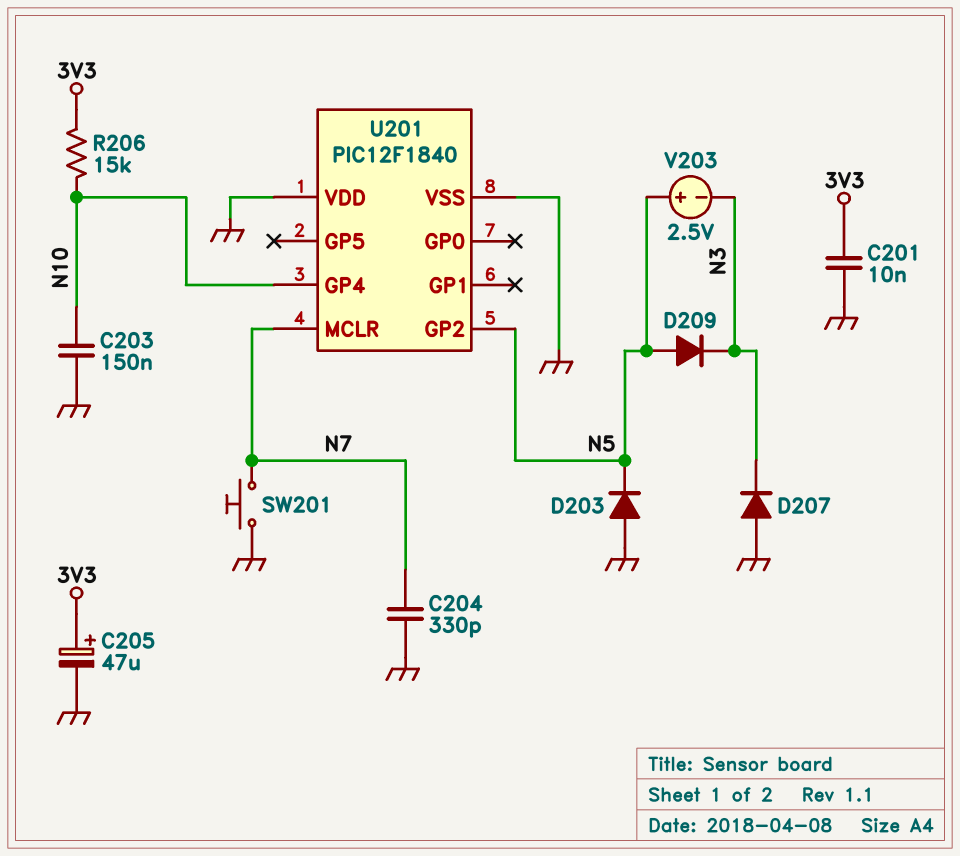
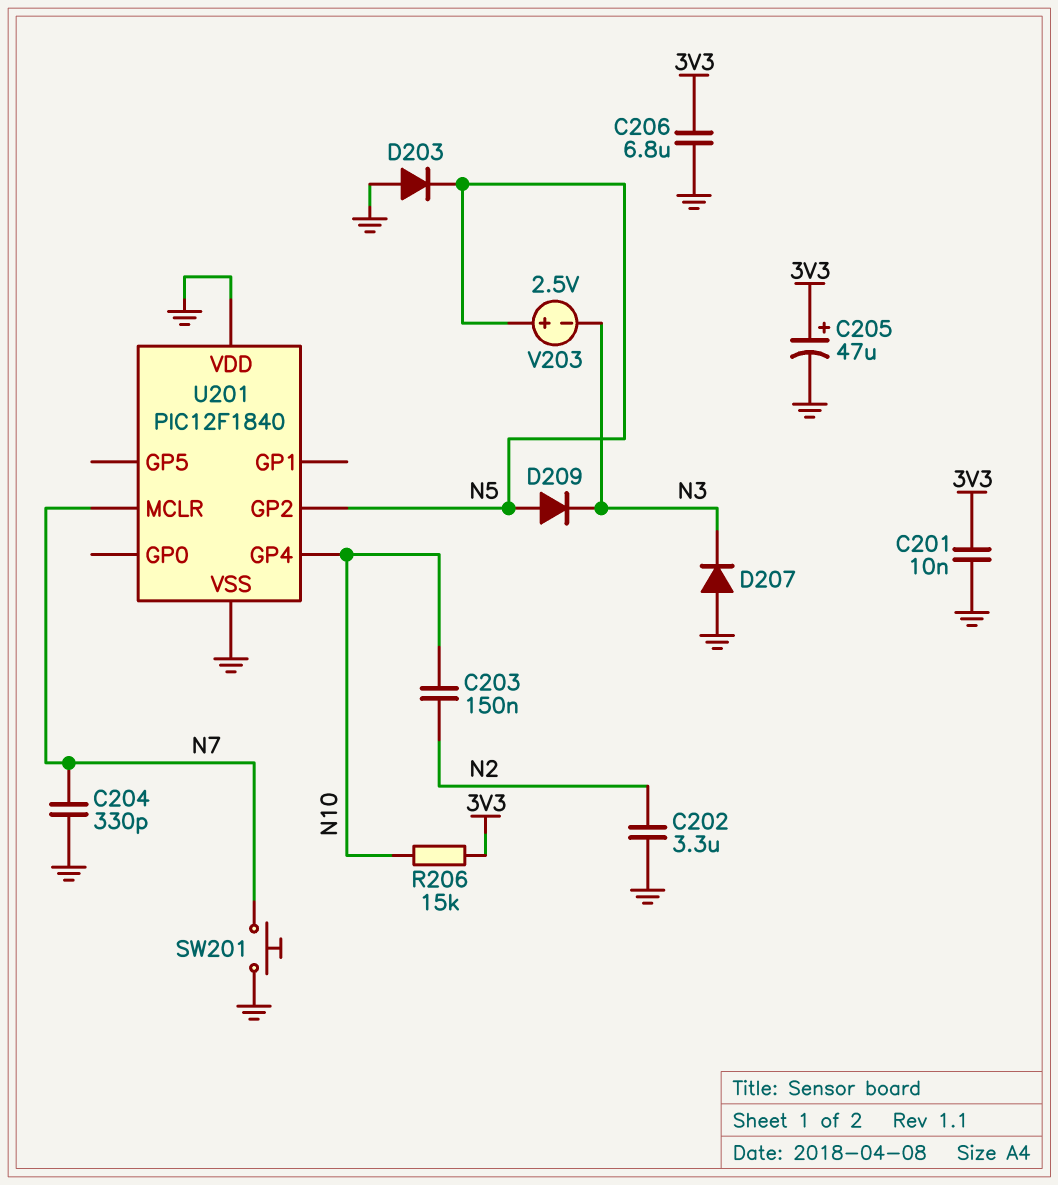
C202: none -> 3.3uF (GND, N2)
C203: 150nF (GND, N10) -> 150nF (N2, N10)
C206: none -> 6.8uF (3V3, GND)

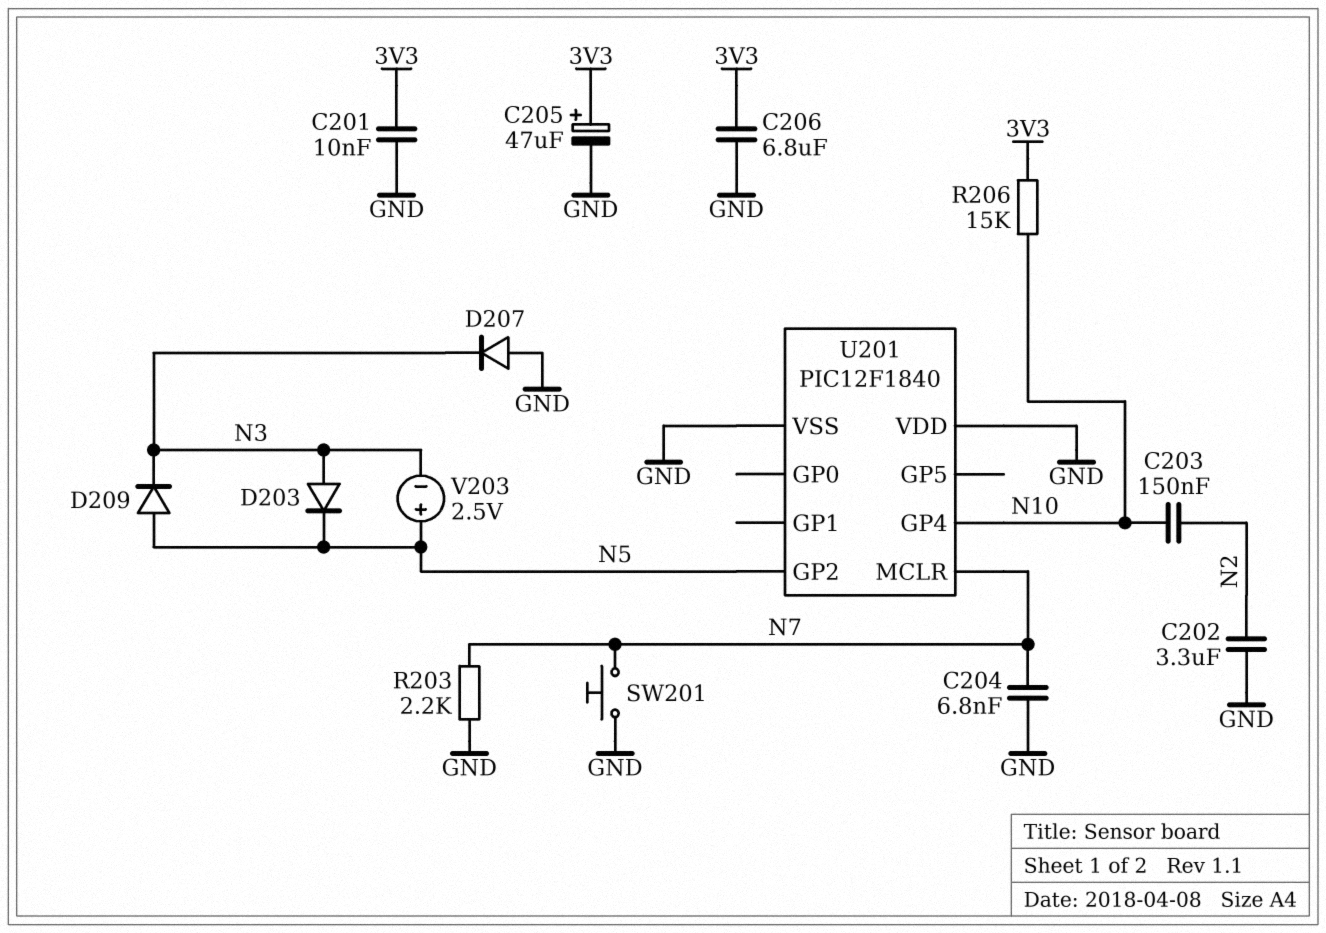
C204: 330pF (GND, N7) -> 6.8nF (GND, N7)
D203: diode (A GND, K N5) -> diode (A N3, K N5)
R203: none -> 2.2k (GND, N7)

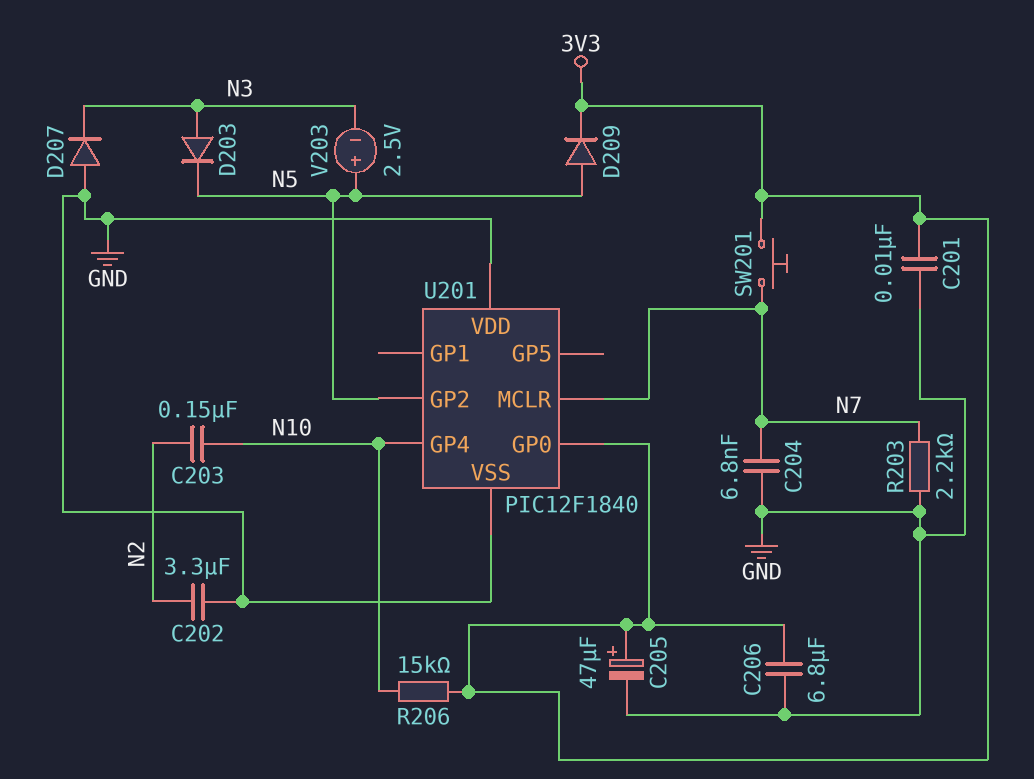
D209: diode (A N5, K N3) -> diode (A N5, K 3V3)
SW201: button (GND, N7) -> button (3V3, N7)
U201 pin GP0: none -> 3V3

